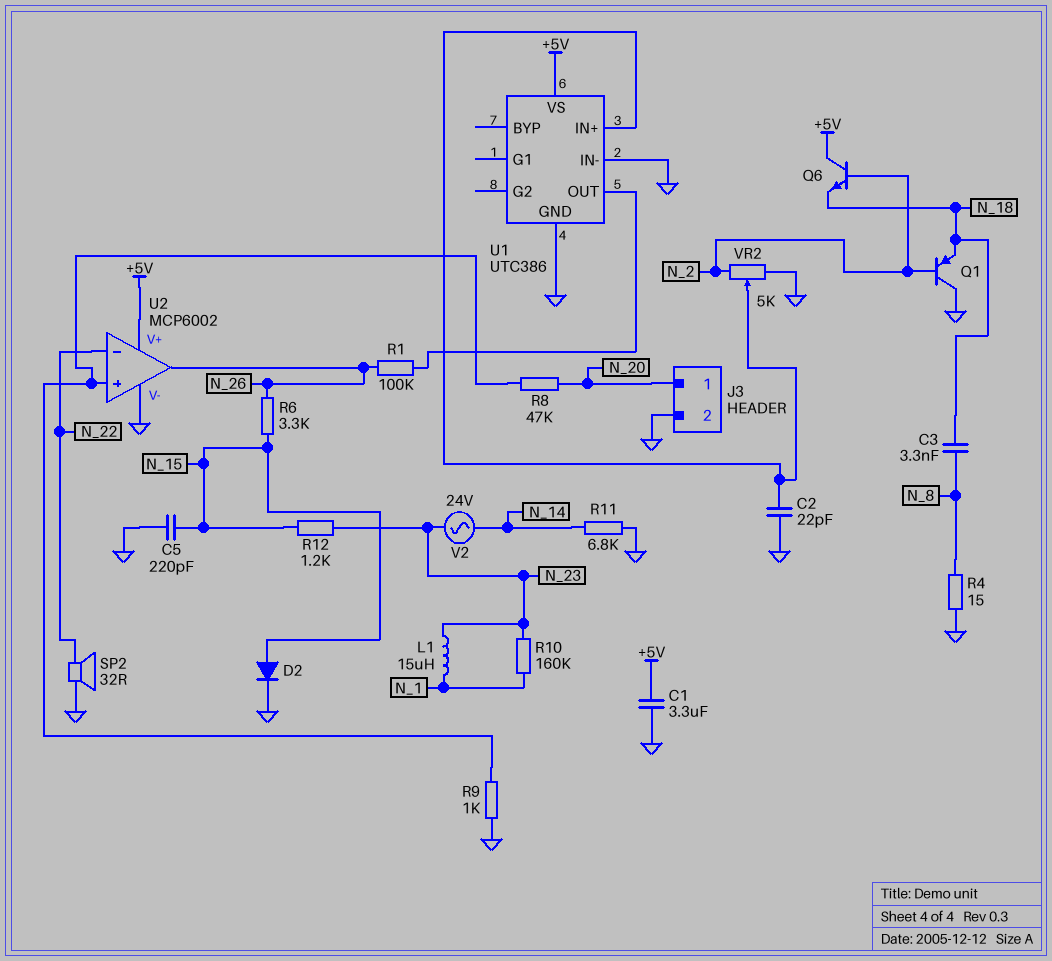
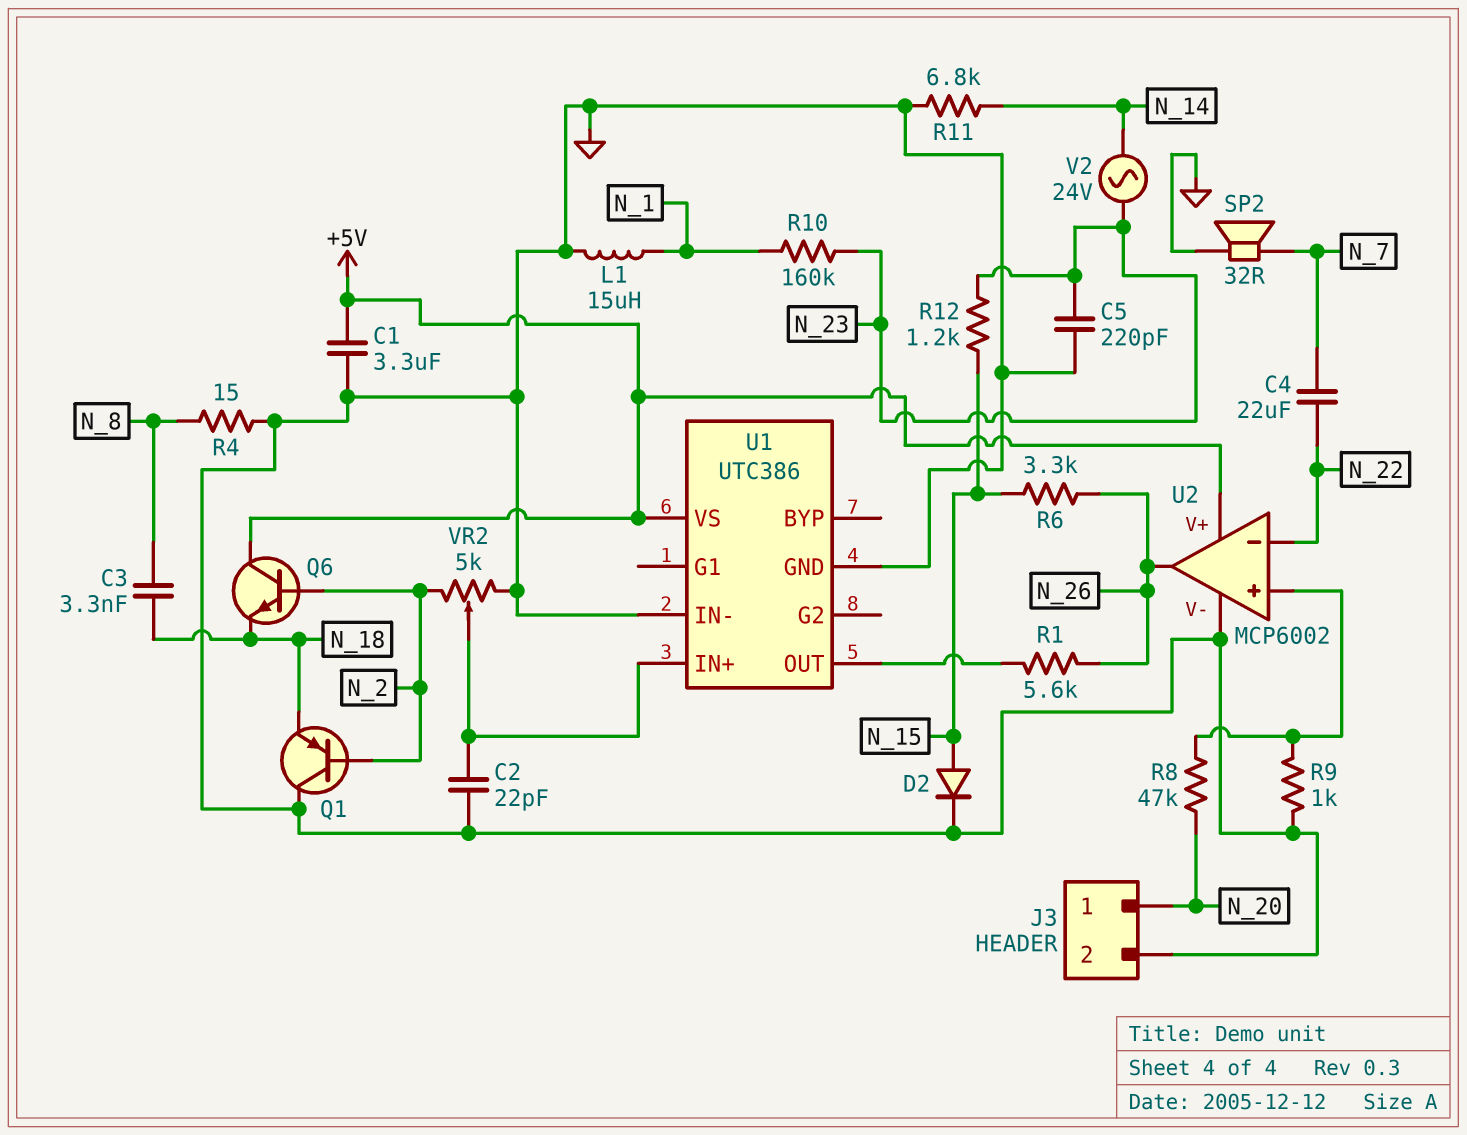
C4: none -> 22uF (N_7, N_22)
C5: 220pF (GND, N_15) -> 220pF (GND, N_23)
L1: 15uH (N_1, N_23) -> 15uH (GND, N_1)
R1: 100k (N_26, U1/OUT) -> 5.6k (N_26, U1/OUT)
SP2: speaker 32R (GND, N_22) -> speaker 32R (GND, N_7)

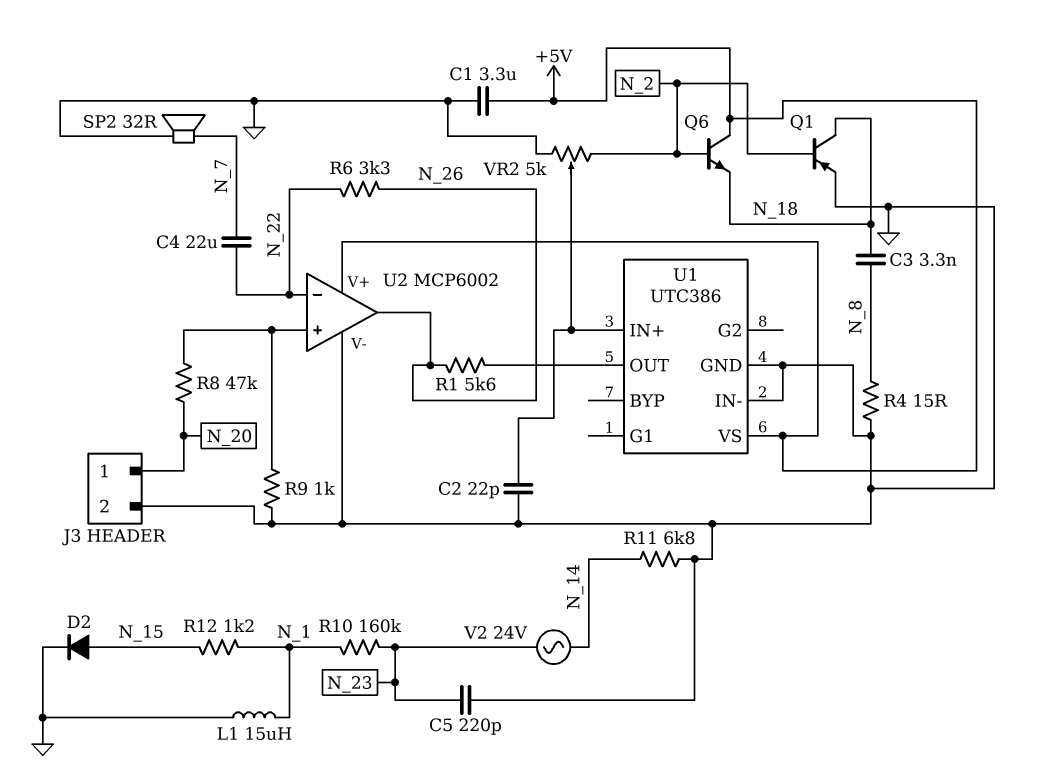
Q1: PNP (B N_2, C GND, E N_18) -> PNP (B N_2, C N_18, E GND)
R6: 3.3k (N_15, N_26) -> 3.3k (N_22, N_26)
R12: 1.2k (N_15, N_23) -> 1.2k (N_1, N_15)

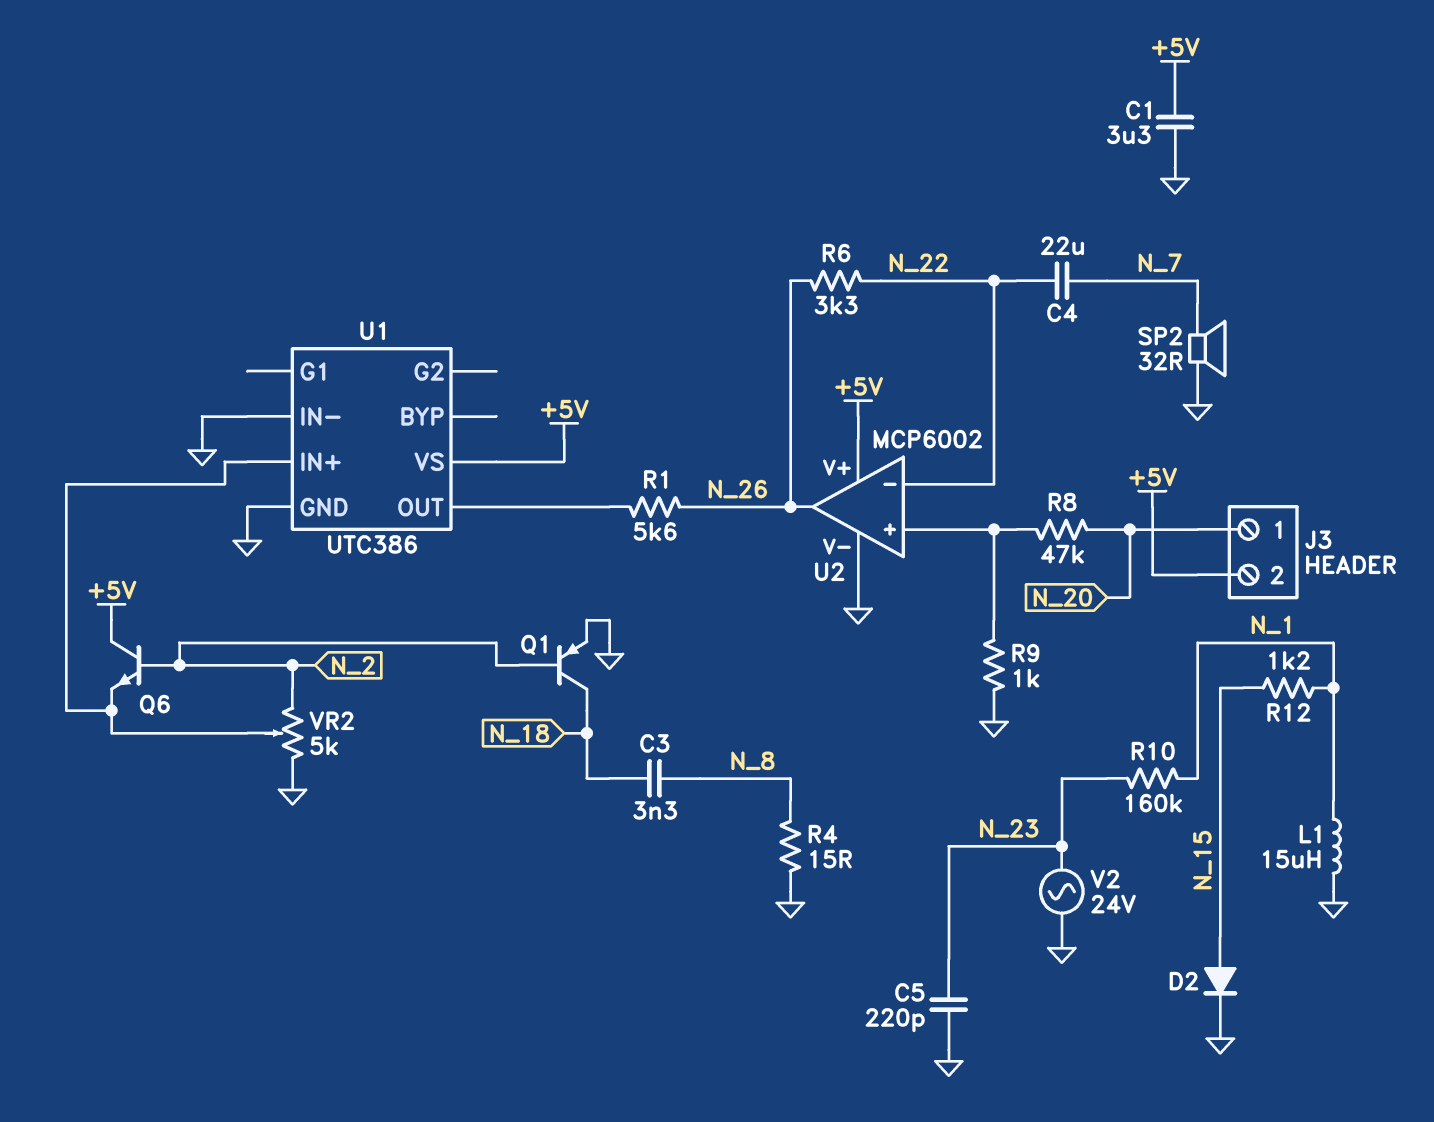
C2: 22pF (GND, U1/IN+) -> none
J3 pin 2: GND -> +5V
Q6: NPN (B N_2, C +5V, E N_18) -> NPN (B N_2, C +5V, E U1/IN+)
R11: 6.8k (GND, N_14) -> none
V2: AC 24V (N_14, N_23) -> AC 24V (GND, N_23)

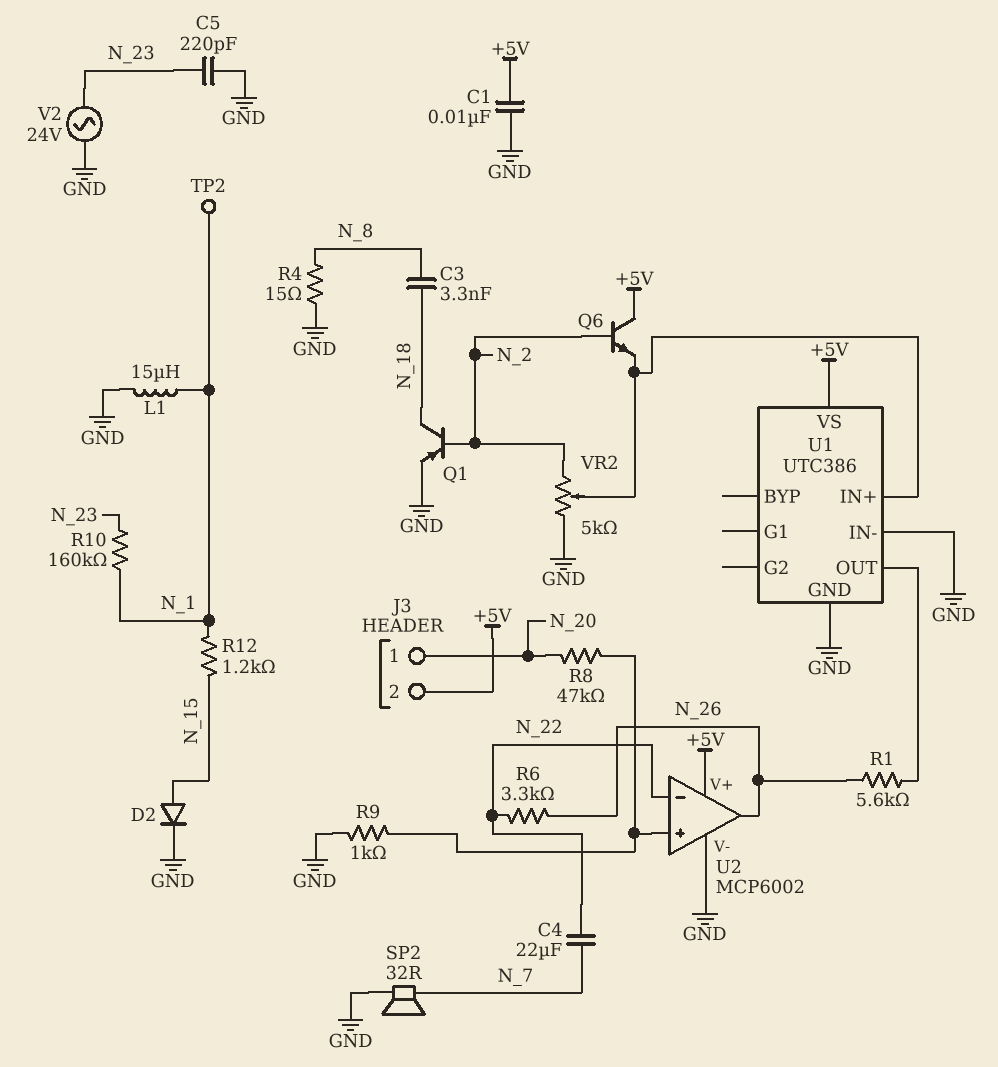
C1: 3.3uF (+5V, GND) -> 10nF (+5V, GND)
TP2: none -> test point (N_1)

